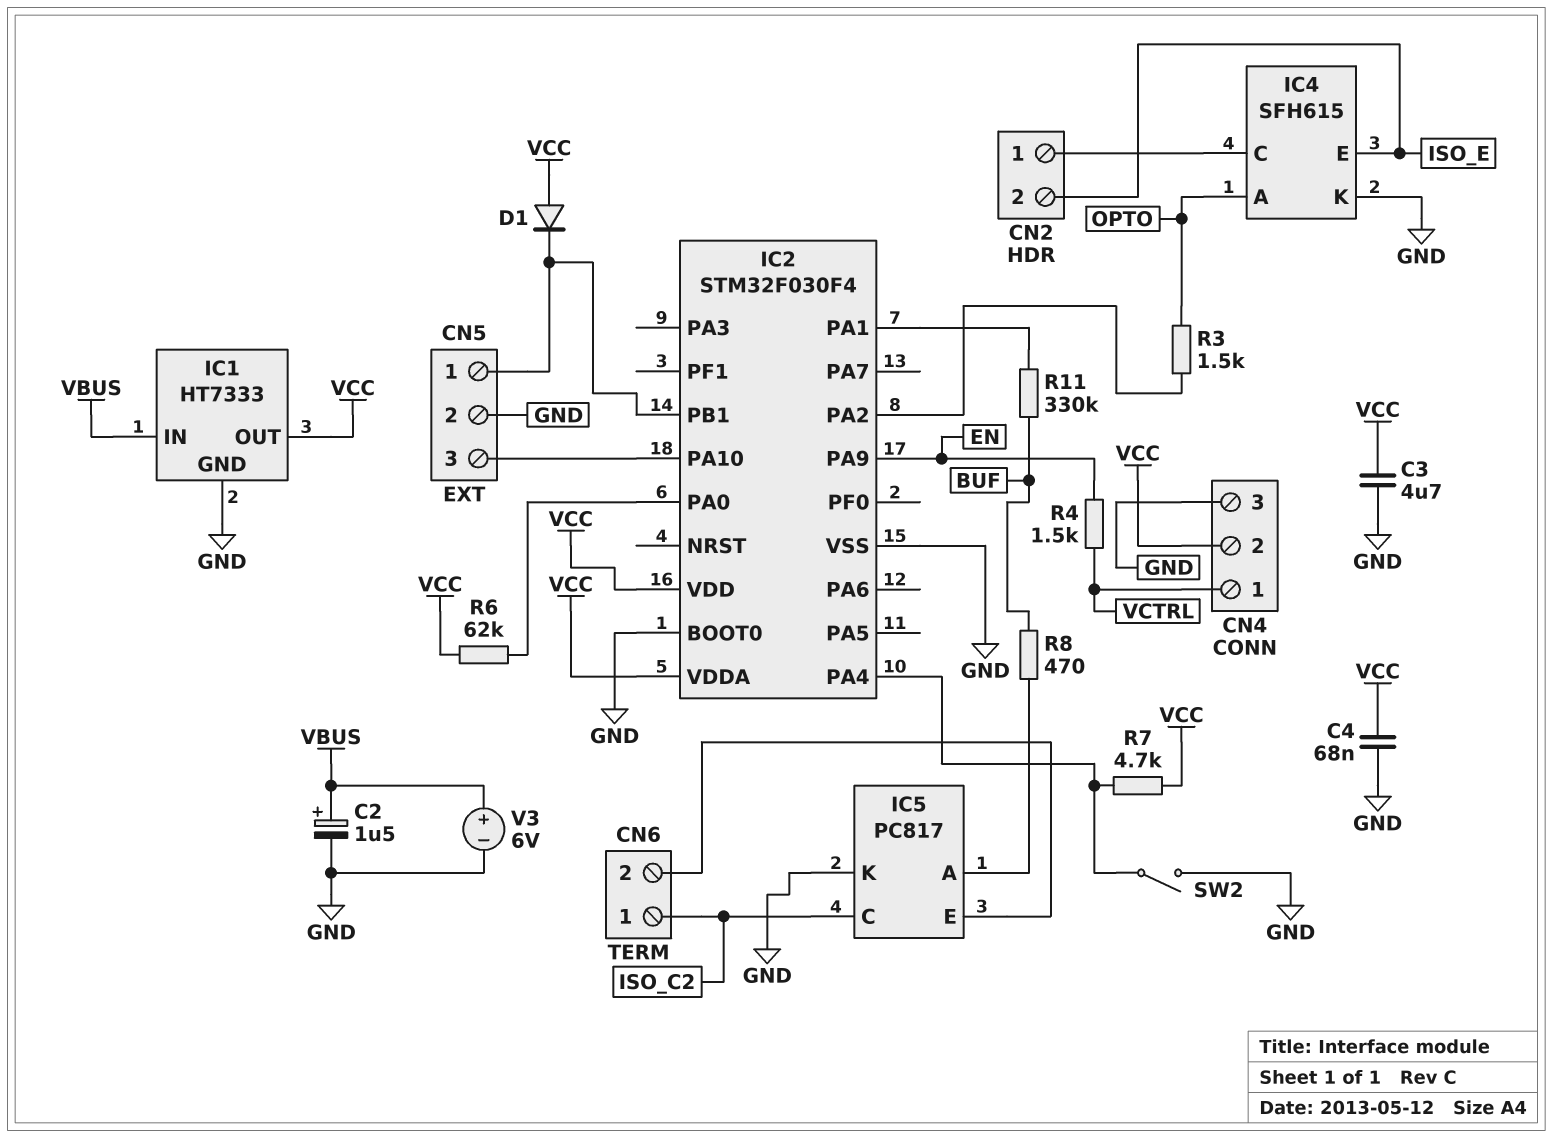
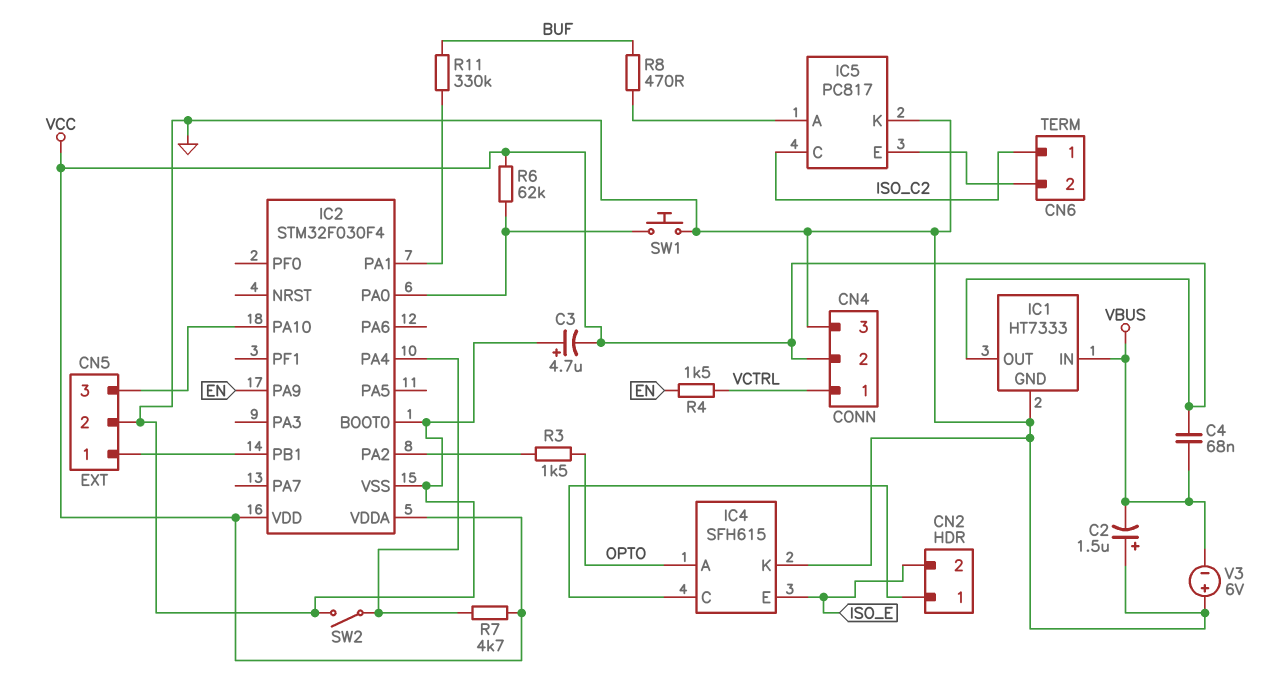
C2: 1.5uF (plus VBUS, minus GND) -> 1.5uF (plus GND, minus VBUS)
C3: 4.7uF (GND, VCC) -> 4.7uF (plus GND, minus VCC)
C4: 68nF (GND, VCC) -> 68nF (VBUS, VCC)
D1: diode (A VCC, K CN5/1) -> none
SW1: none -> button (GND, IC2/PA0)
V3: 6V (plus VBUS, minus GND) -> 6V (plus GND, minus VBUS)

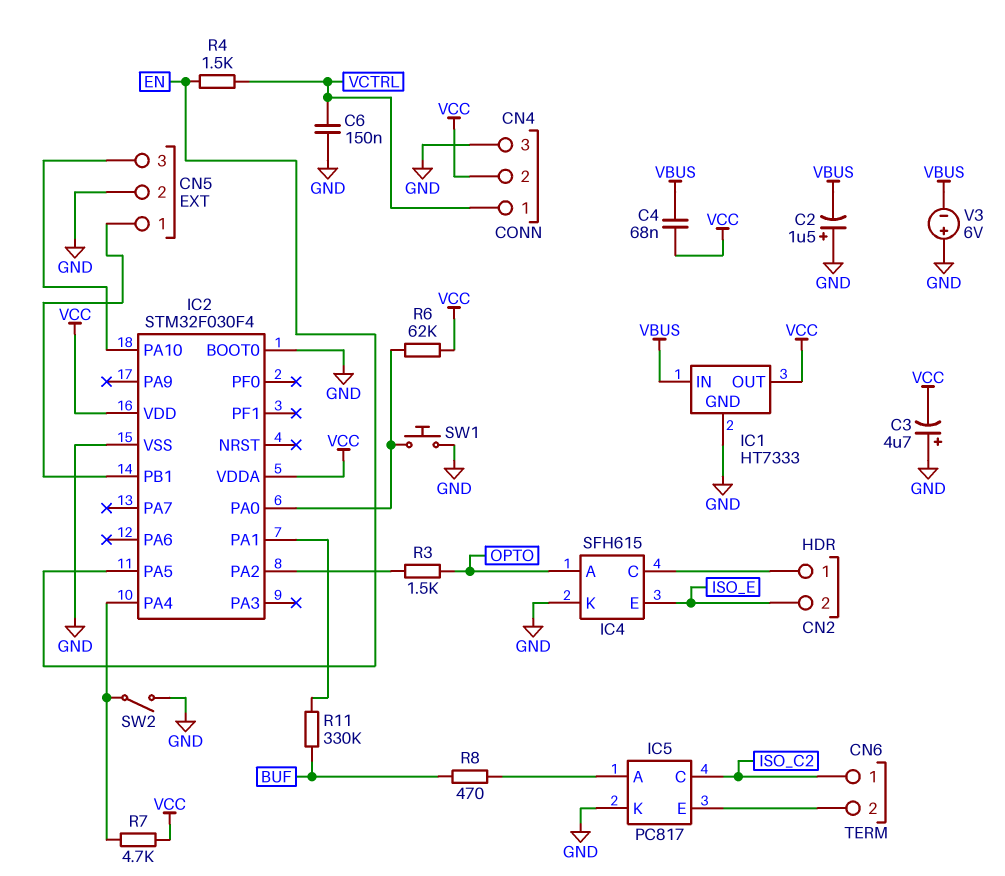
C6: none -> 150nF (GND, VCTRL)
IC2 pin PA5: none -> EN
IC2 pin PA9: EN -> none

